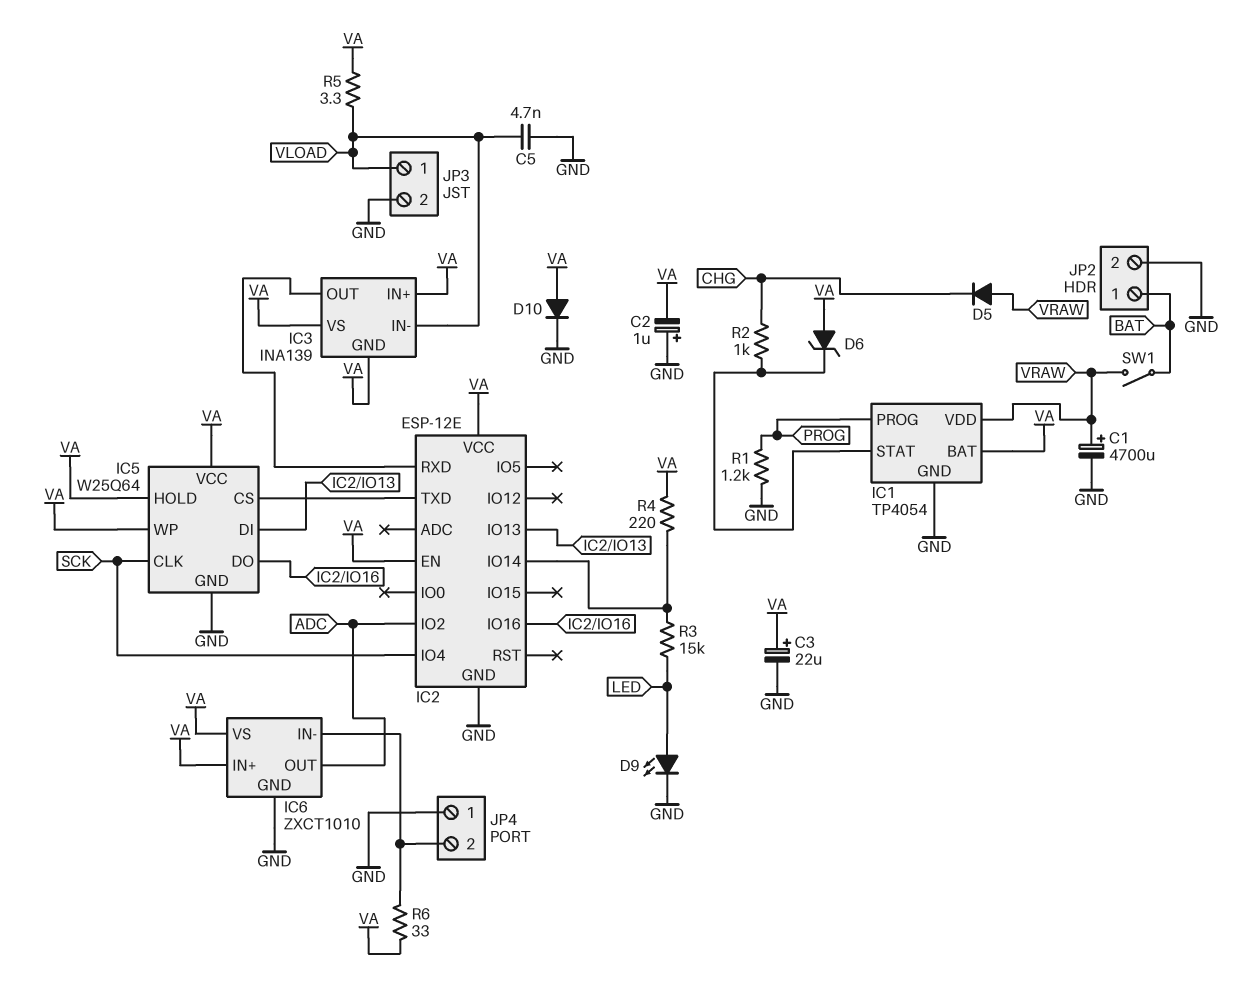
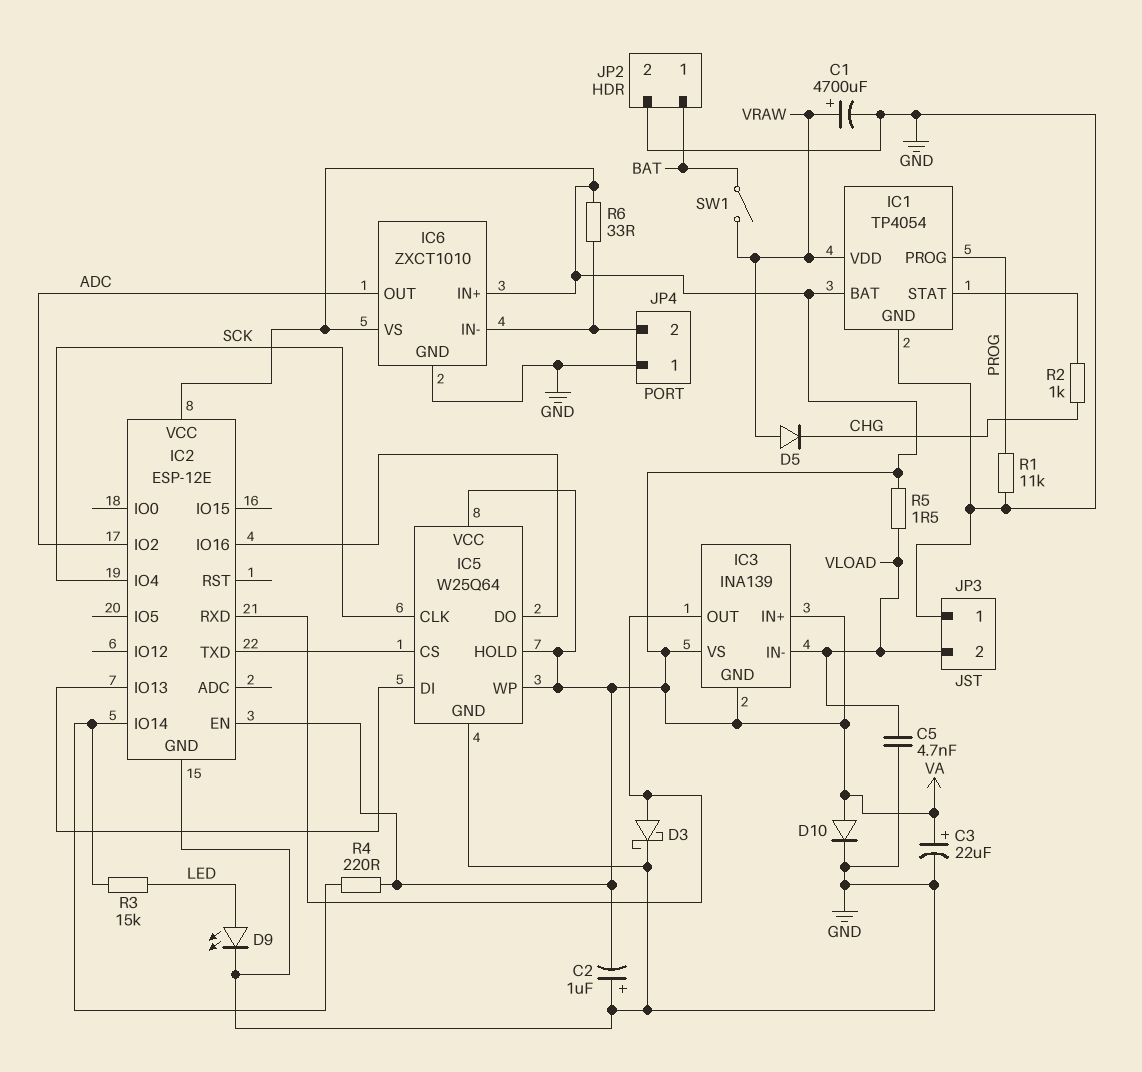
D3: none -> schottky (A IC2/RXD, K GND)
D6: zener (A VA, K IC1/STAT) -> none
JP3 pin 1: VLOAD -> GND
JP3 pin 2: GND -> VLOAD
R1: 1.2k (GND, PROG) -> 11k (GND, PROG)
R5: 3.3 (VA, VLOAD) -> 1.5 (VA, VLOAD)

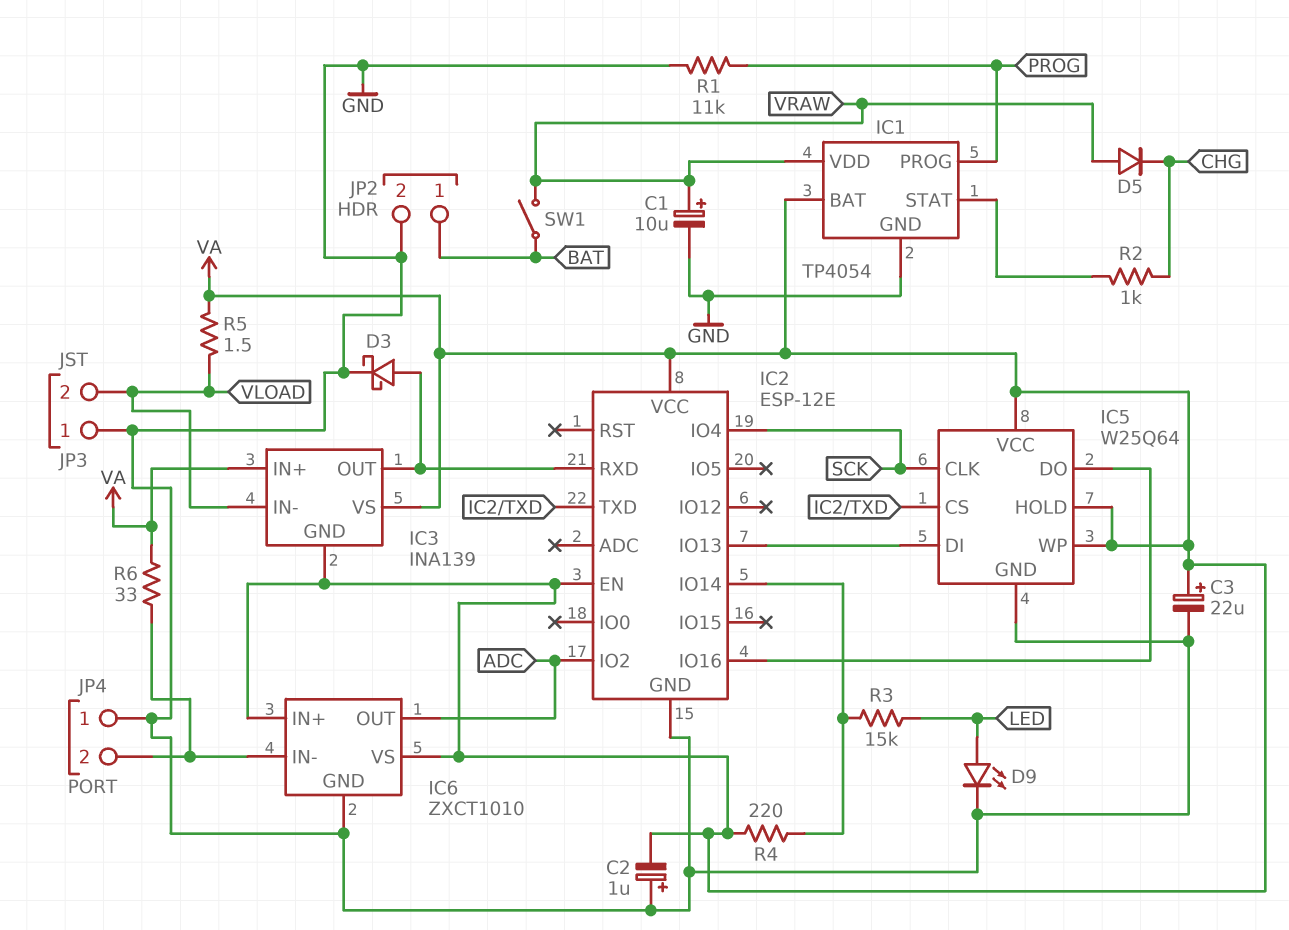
C1: 4700uF (plus VRAW, minus GND) -> 10uF (plus VRAW, minus GND)
C5: 4.7nF (GND, VLOAD) -> none
D10: diode (A VA, K GND) -> none

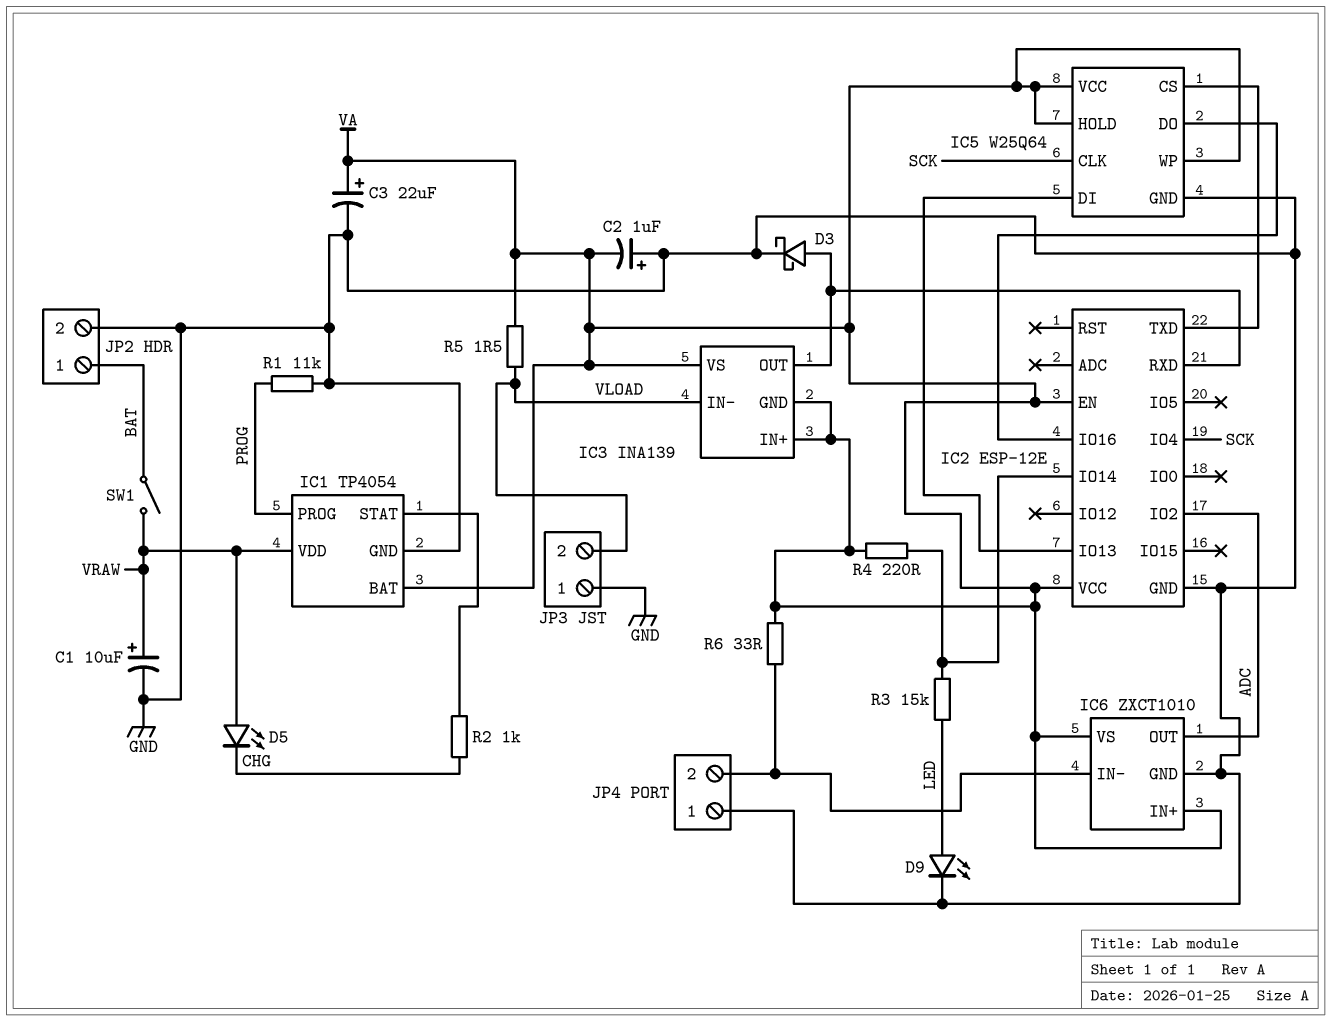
D5: diode (A VRAW, K CHG) -> LED (A VRAW, K CHG)

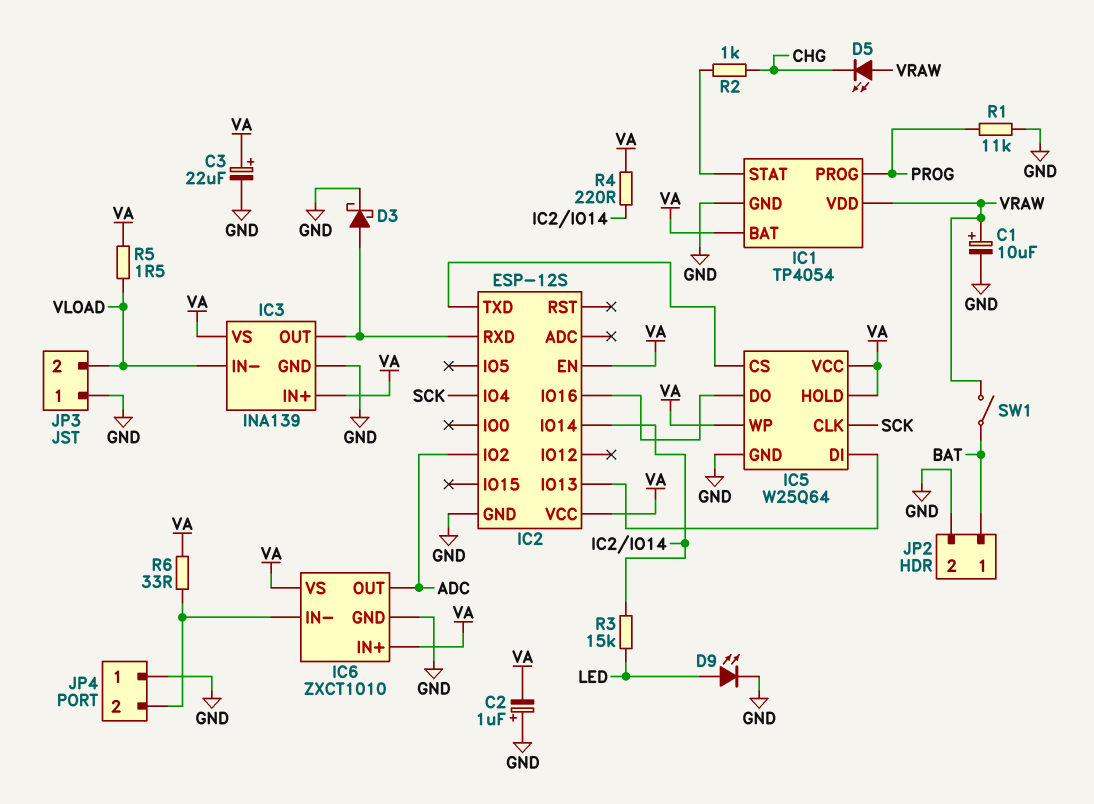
IC2: ESP-12E -> ESP-12S
IC3 pin GND: VA -> GND

